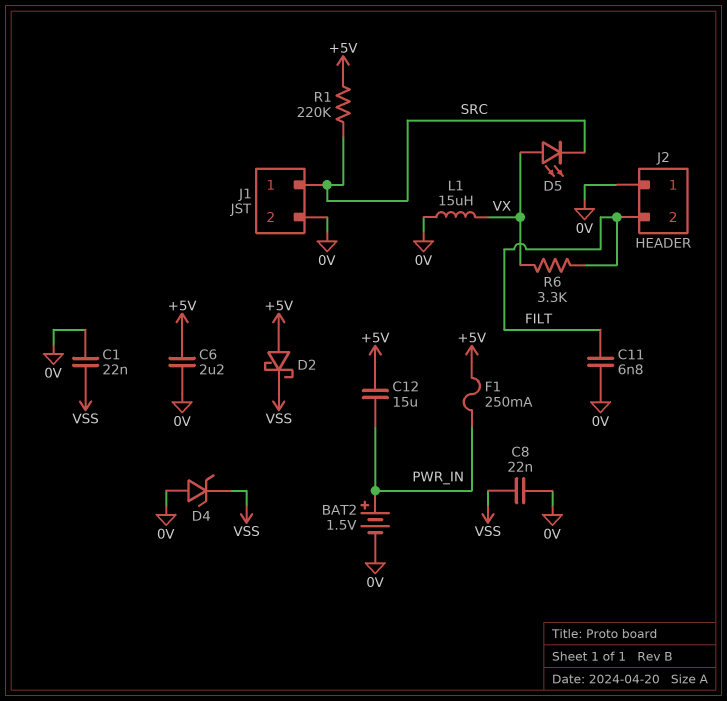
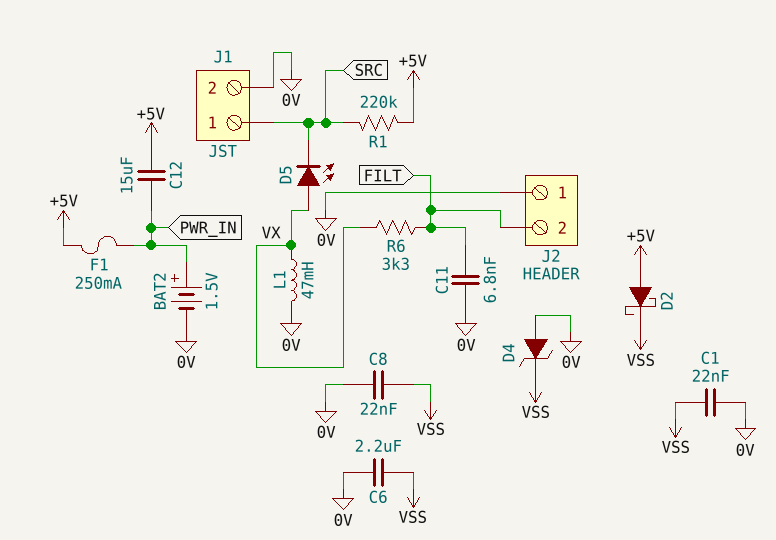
C6: 2.2uF (+5V, 0V) -> 2.2uF (0V, VSS)
L1: 15uH (0V, VX) -> 47mH (0V, VX)

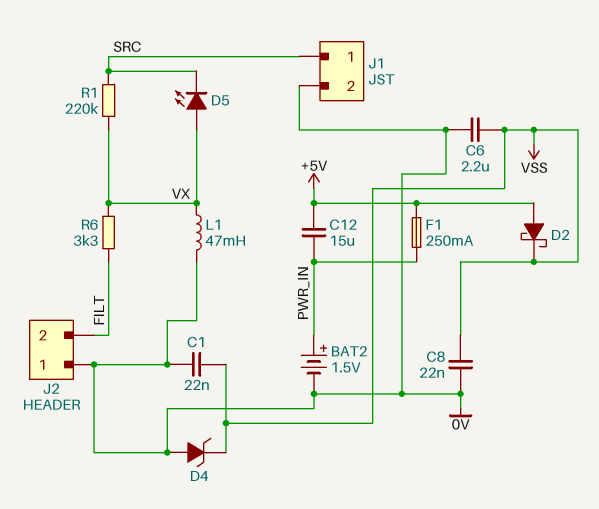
C11: 6.8nF (0V, FILT) -> none
R1: 220k (+5V, SRC) -> 220k (SRC, VX)

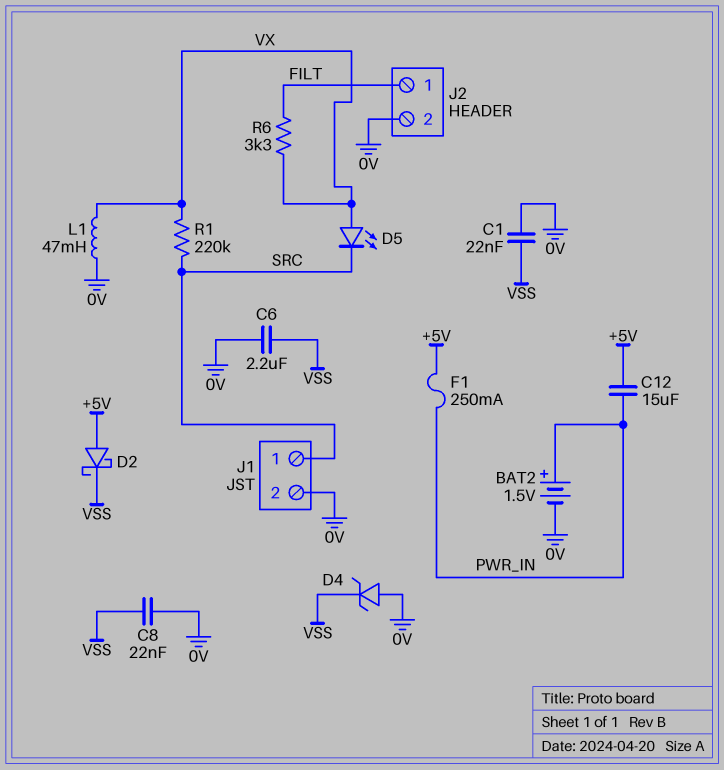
J2 pin 1: 0V -> FILT
J2 pin 2: FILT -> 0V

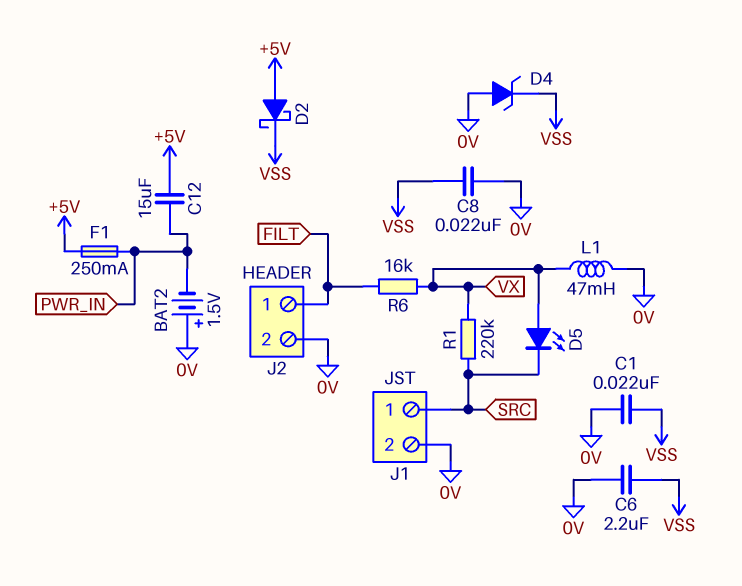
BAT2: 1.5V (plus PWR_IN, minus 0V) -> 1.5V (plus 0V, minus PWR_IN)
R6: 3.3k (FILT, VX) -> 16k (FILT, VX)

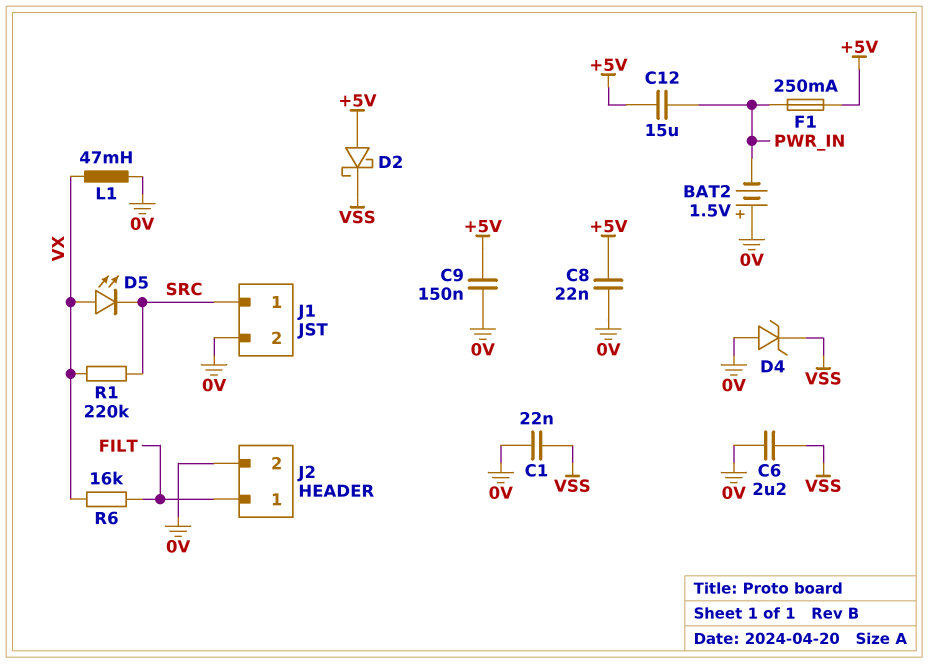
C8: 22nF (0V, VSS) -> 22nF (+5V, 0V)
C9: none -> 150nF (+5V, 0V)

